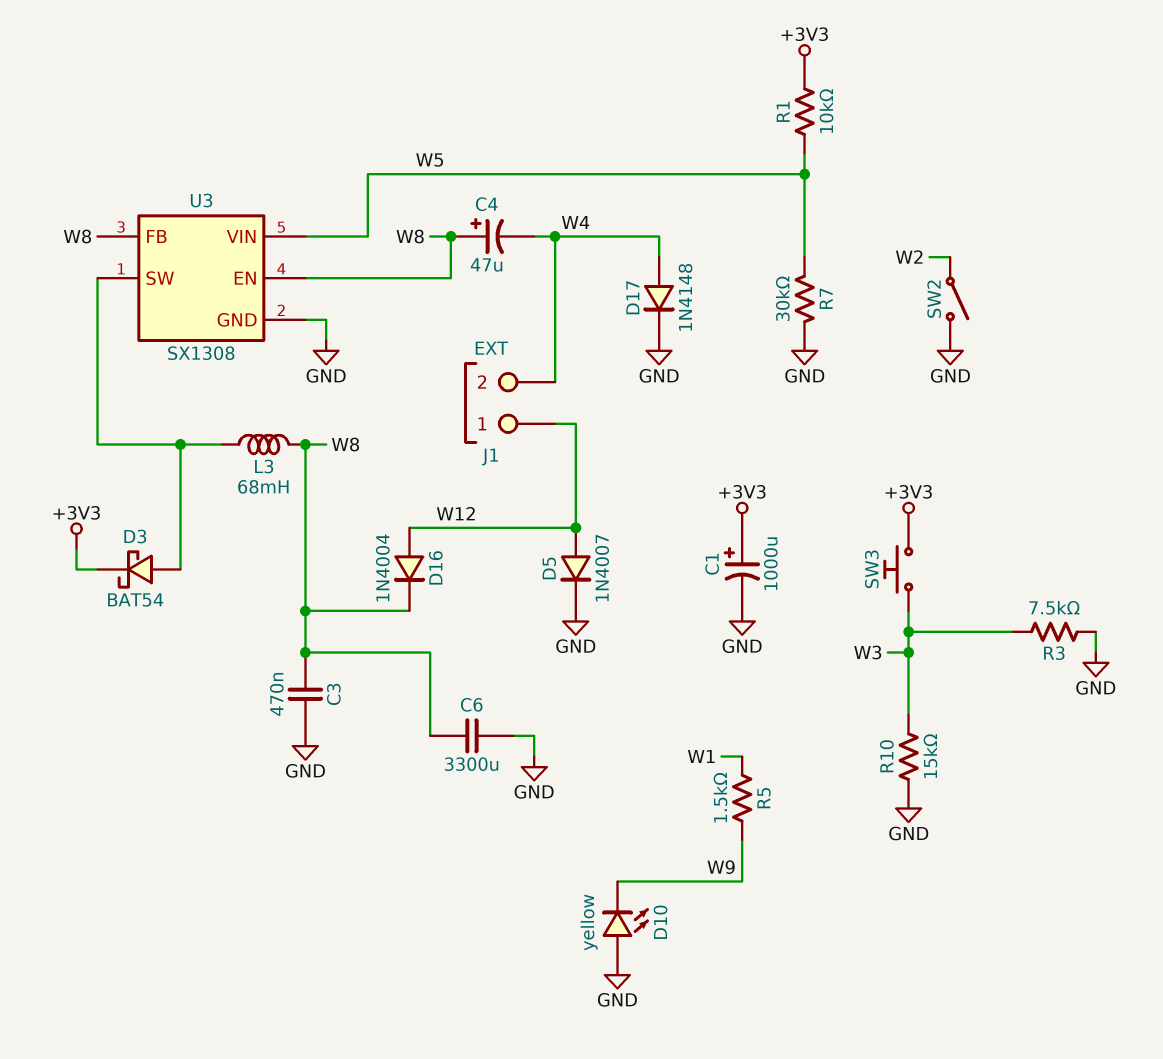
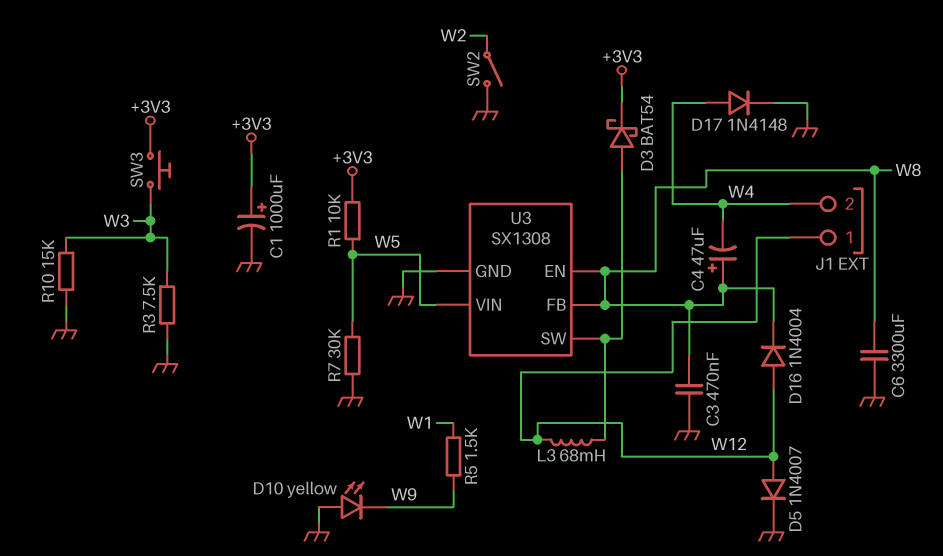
L3: 68mH (U3/SW, W8) -> 68mH (U3/SW, W12)

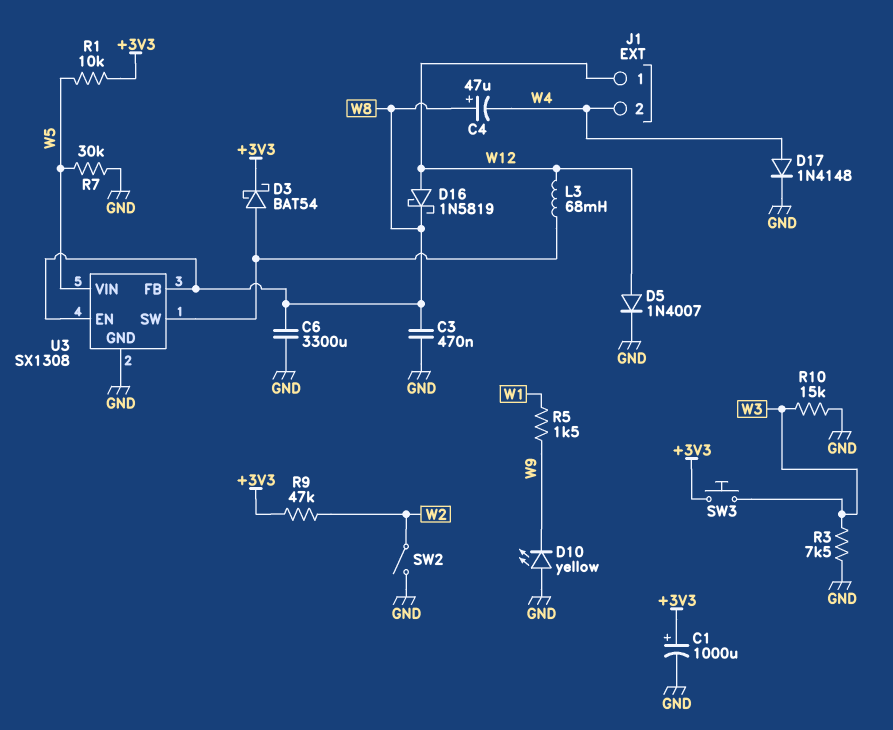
D16: diode 1N4004 (A W12, K W8) -> schottky 1N5819 (A W12, K W8)
R9: none -> 47k (+3V3, W2)

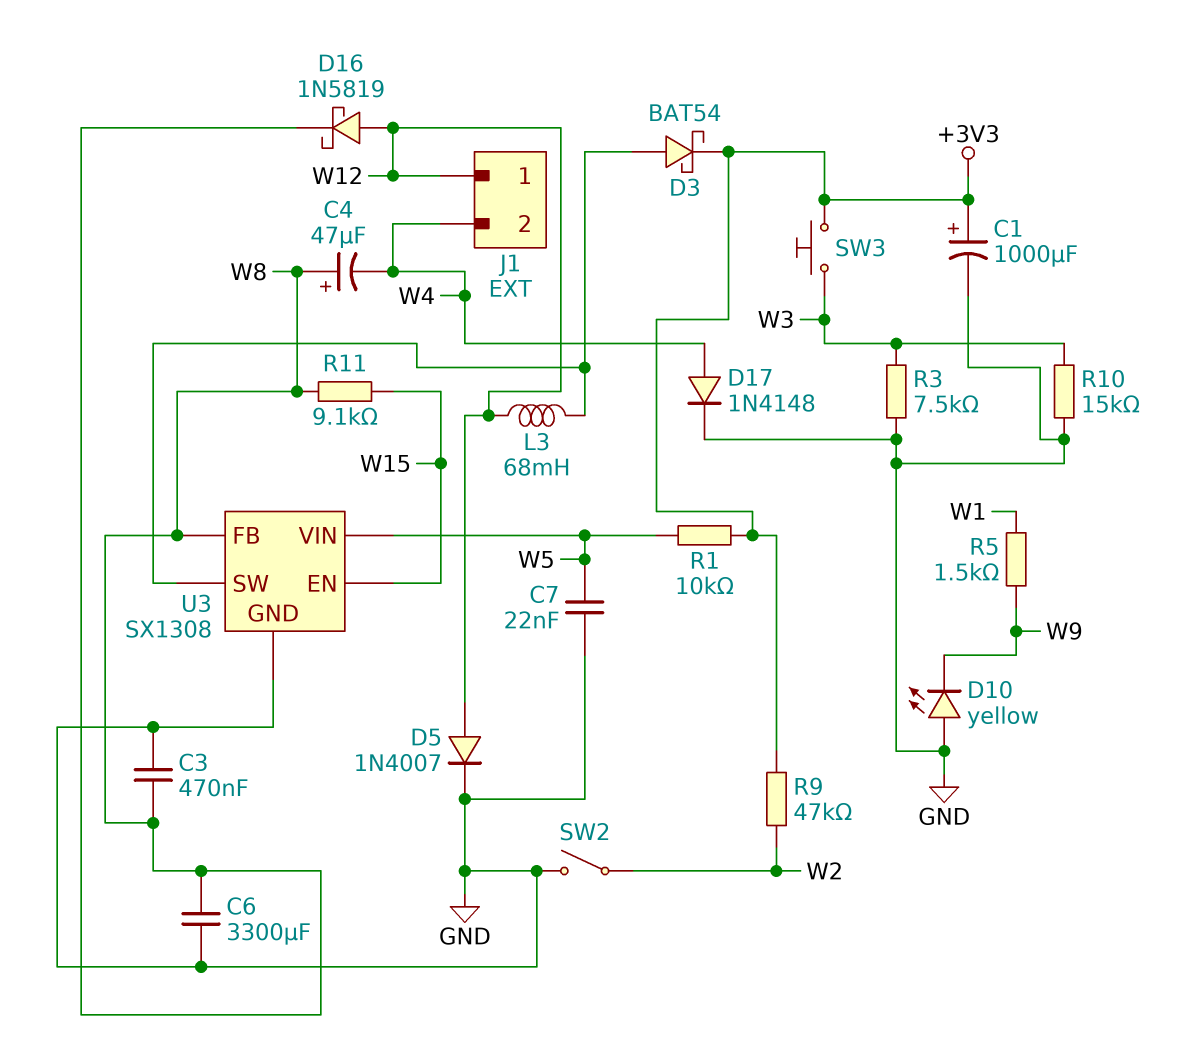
C7: none -> 22nF (GND, W5)
R7: 30k (GND, W5) -> none
R11: none -> 9.1k (W8, W15)
U3 pin EN: W8 -> W15

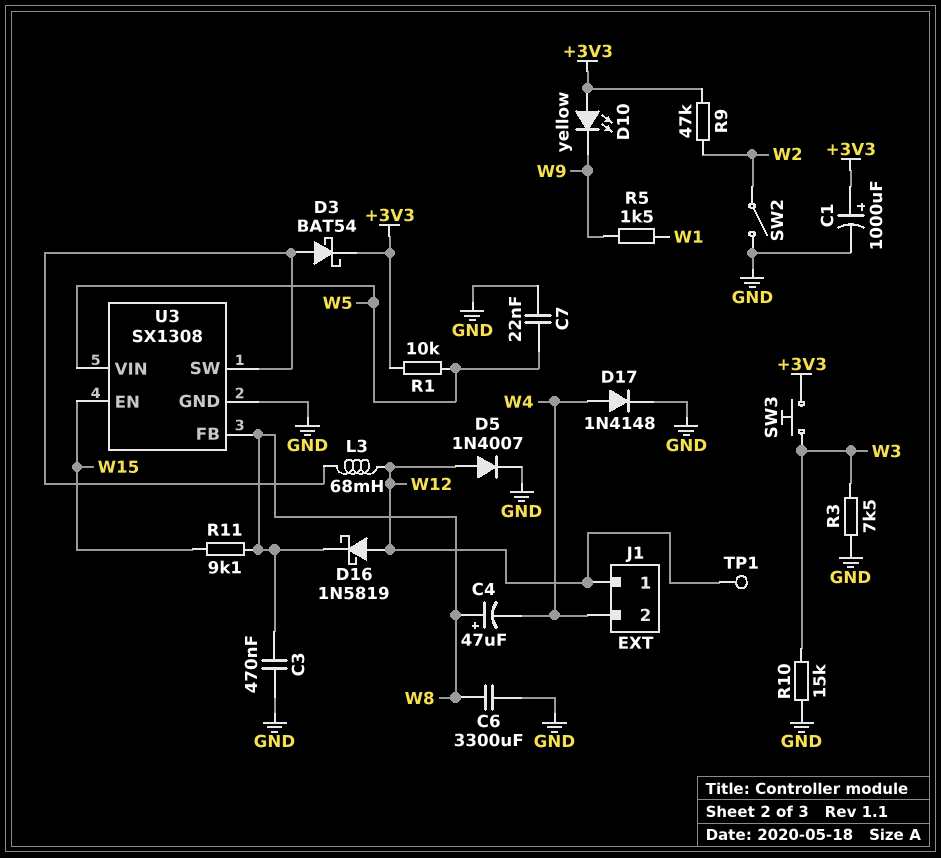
D10: LED yellow (A GND, K W9) -> LED yellow (A +3V3, K W9)
TP1: none -> test point (W12)

